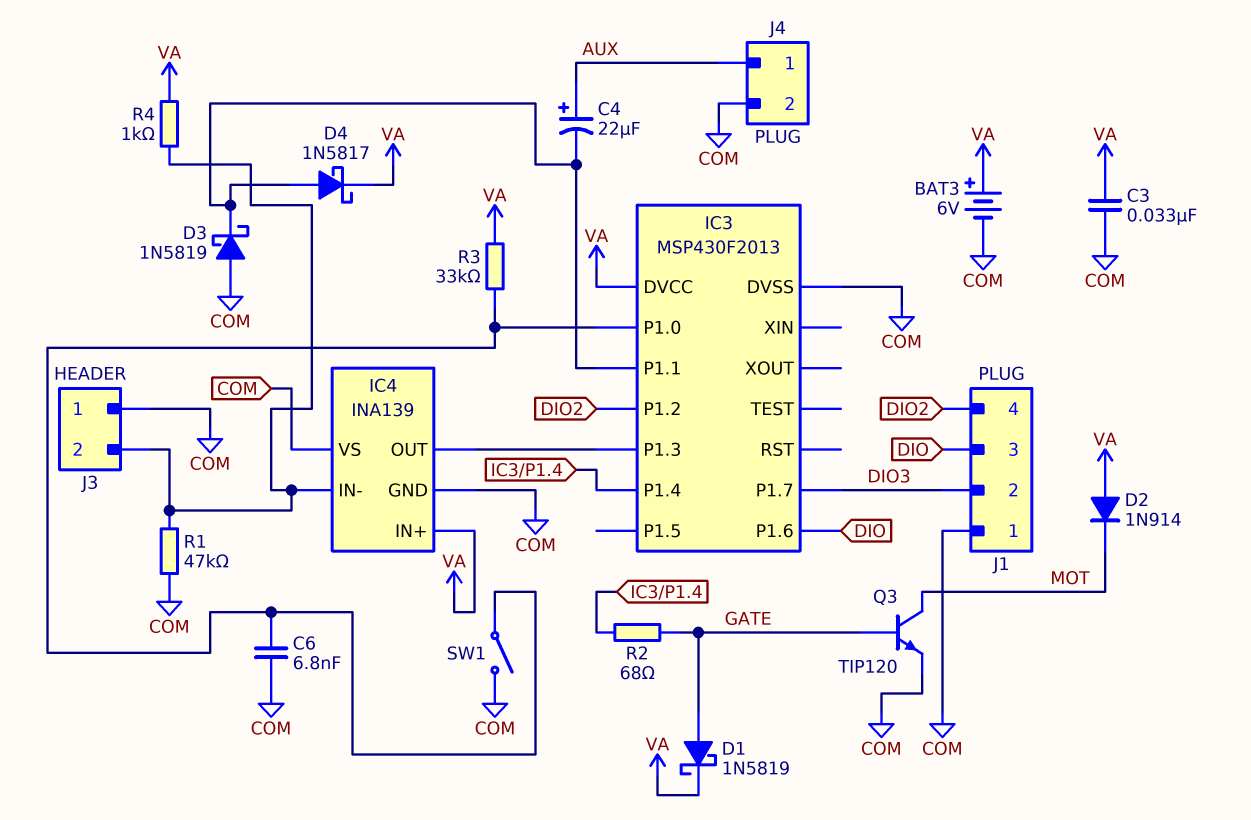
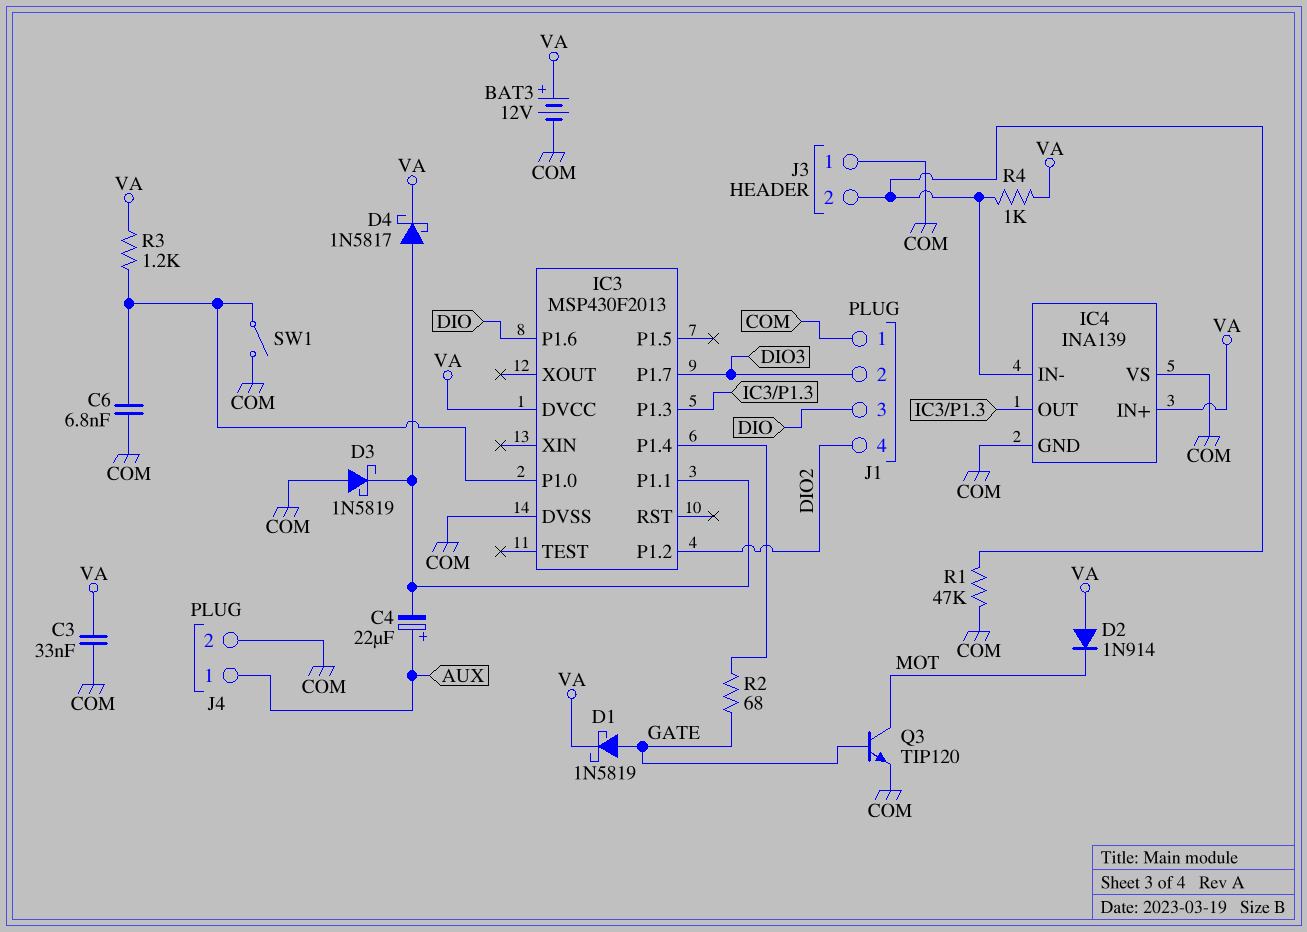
BAT3: 6V (plus VA, minus COM) -> 12V (plus VA, minus COM)
R3: 33k (IC3/P1.0, VA) -> 1.2k (IC3/P1.0, VA)

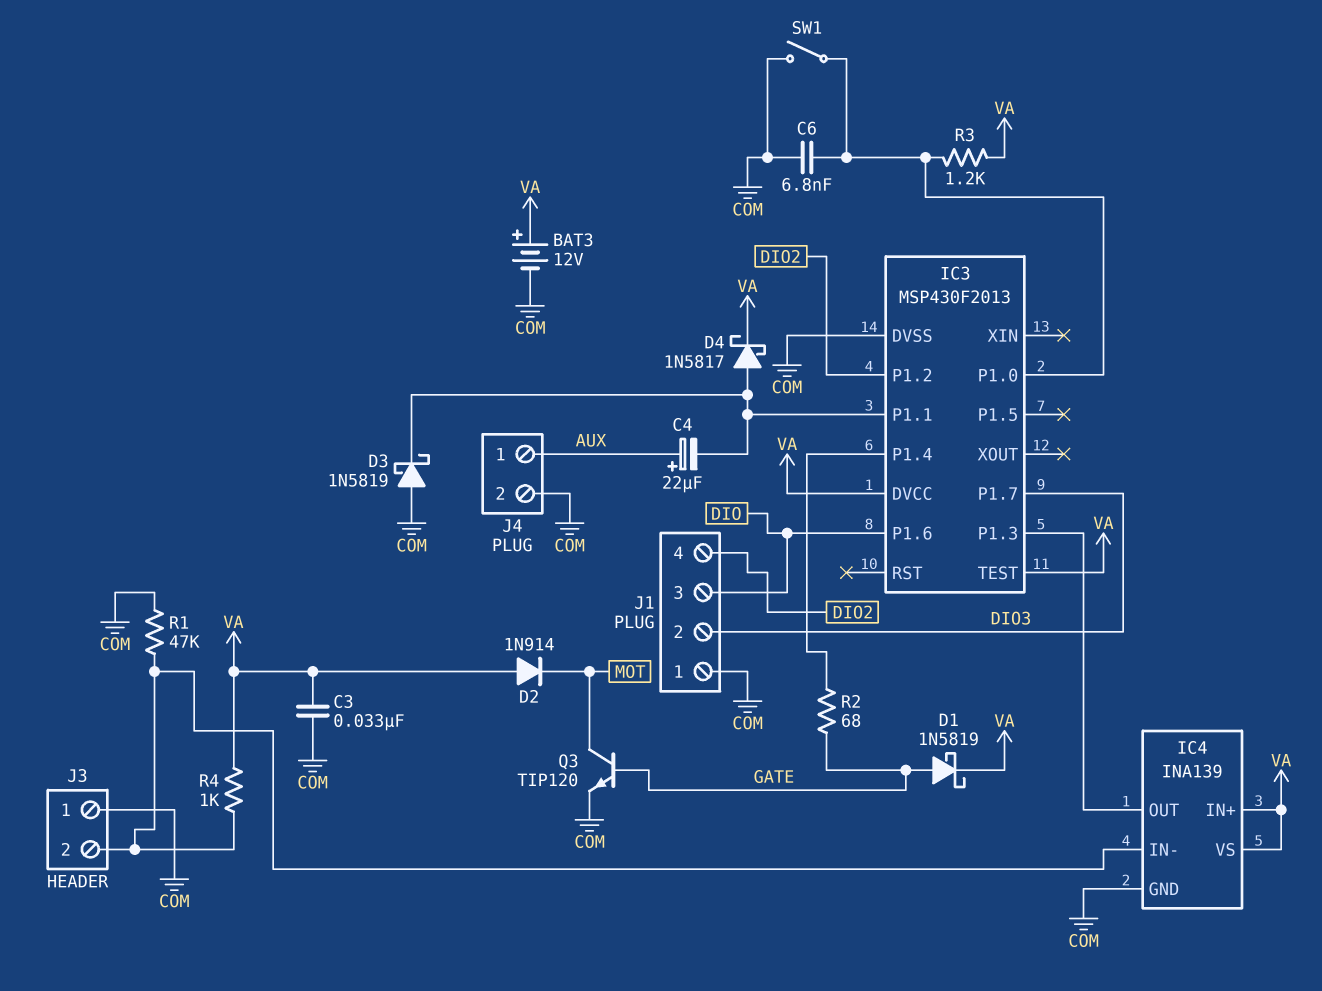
IC3 pin TEST: none -> VA
IC4 pin VS: COM -> VA

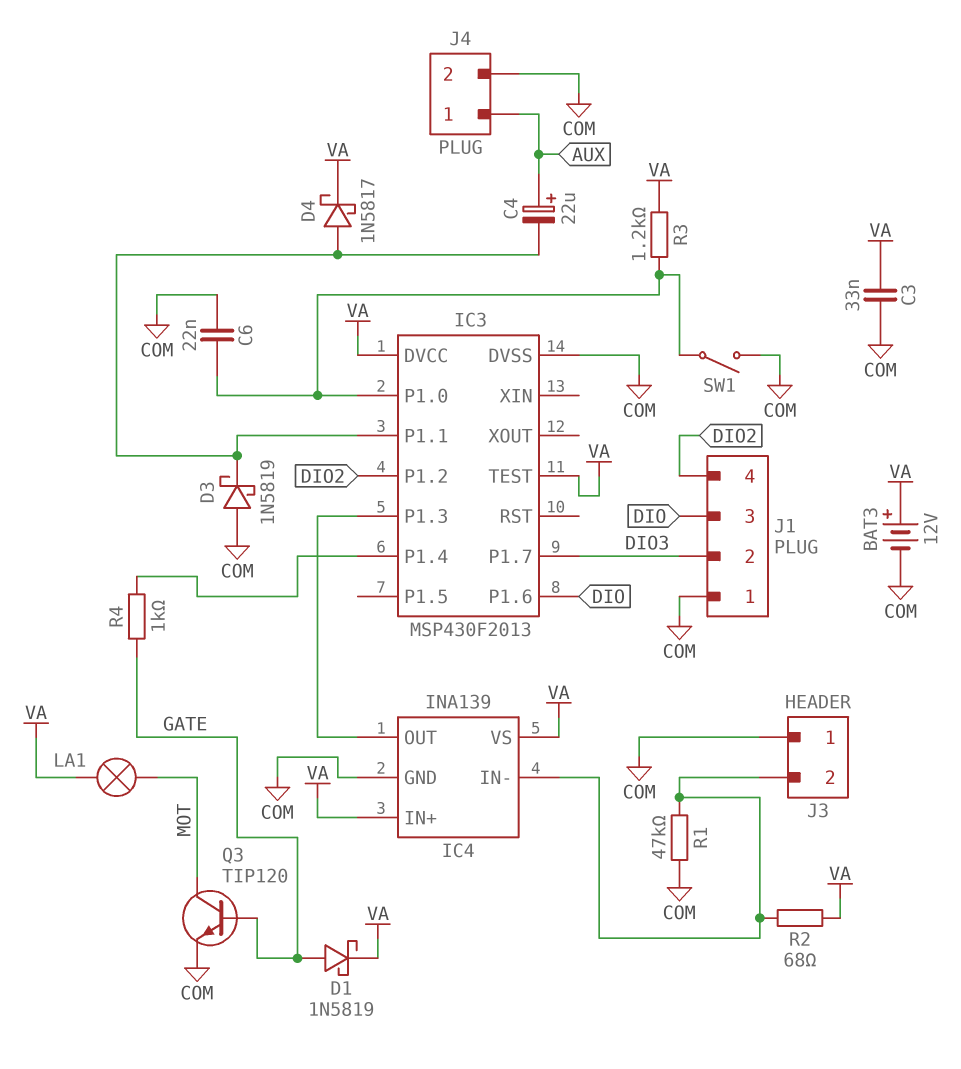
C6: 6.8nF (COM, IC3/P1.0) -> 22nF (COM, IC3/P1.0)
D2: diode 1N914 (A VA, K MOT) -> none
LA1: none -> lamp (MOT, VA)
R2: 68 (GATE, IC3/P1.4) -> 68 (IC4/IN-, VA)
R4: 1k (IC4/IN-, VA) -> 1k (GATE, IC3/P1.4)

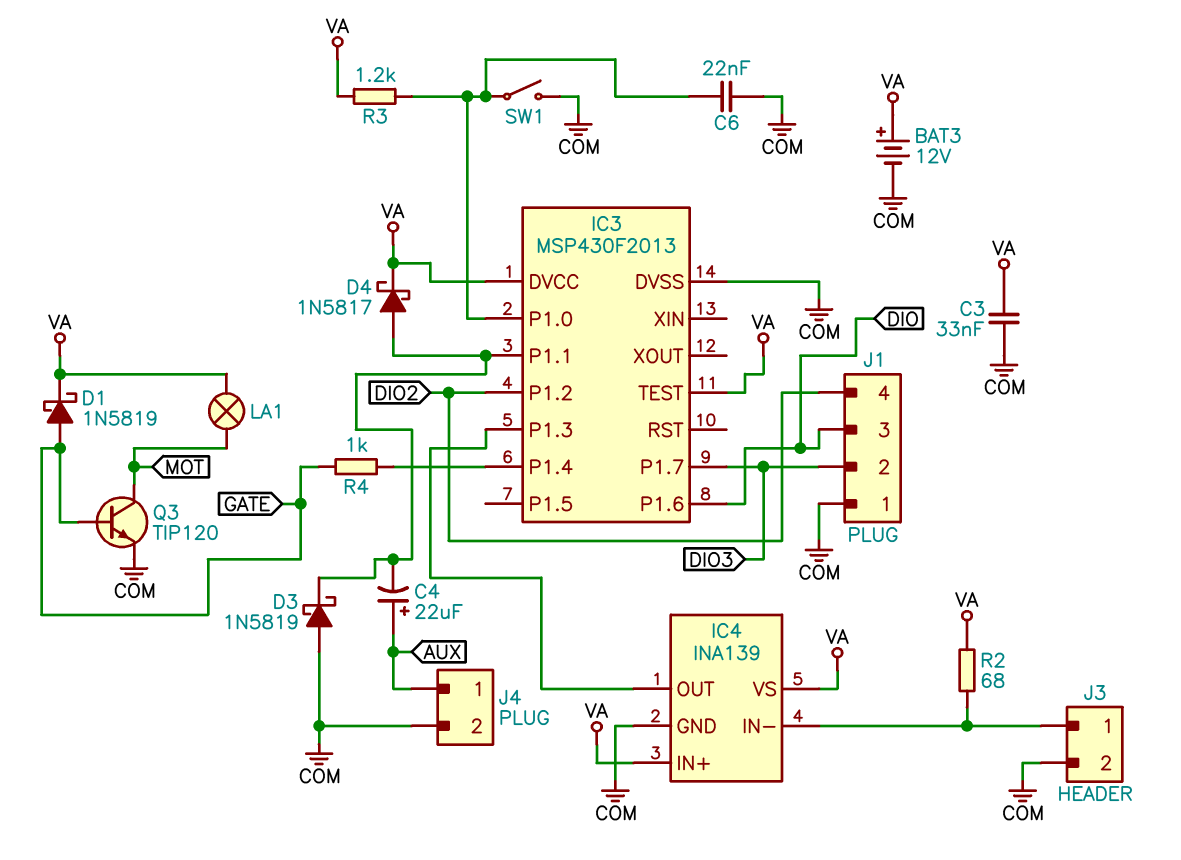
J3 pin 1: COM -> IC4/IN-
J3 pin 2: IC4/IN- -> COM
R1: 47k (COM, IC4/IN-) -> none

